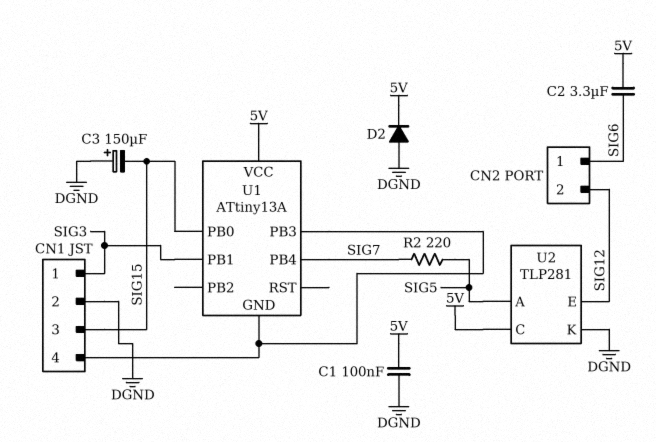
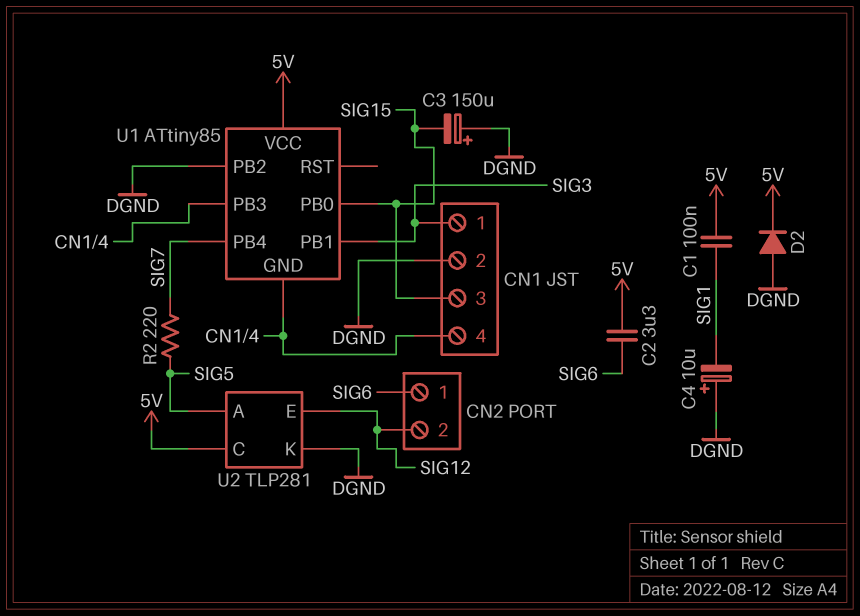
C1: 100nF (5V, DGND) -> 100nF (5V, SIG1)
C4: none -> 10uF (plus DGND, minus SIG1)
U1: ATtiny13A -> ATtiny85
U1 pin PB2: none -> DGND

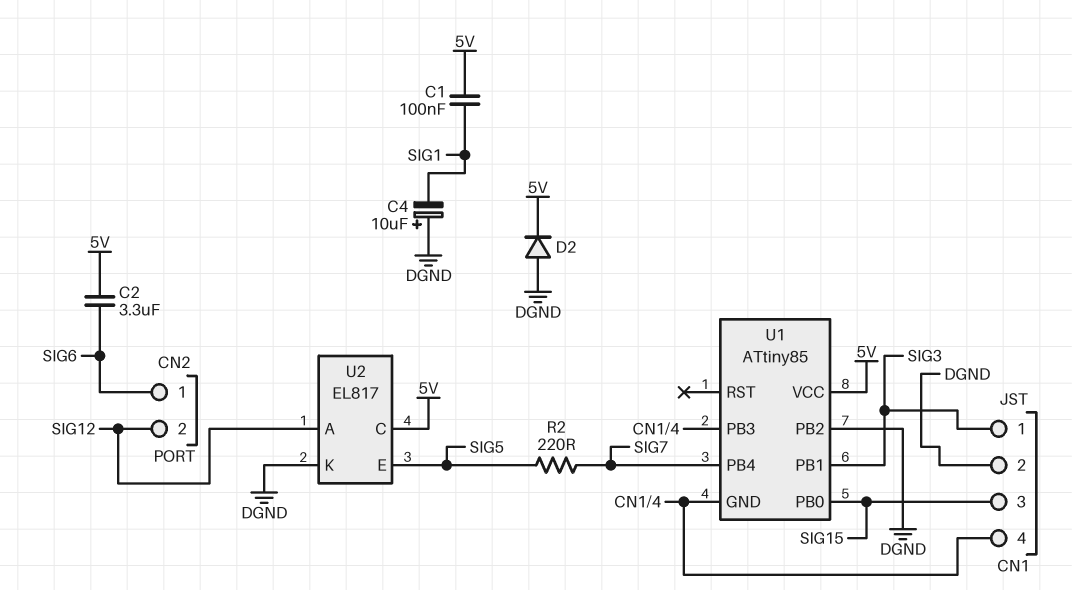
C3: 150uF (plus DGND, minus SIG15) -> none
U2: TLP281 -> EL817
U2 pin A: SIG5 -> SIG12
U2 pin E: SIG12 -> SIG5

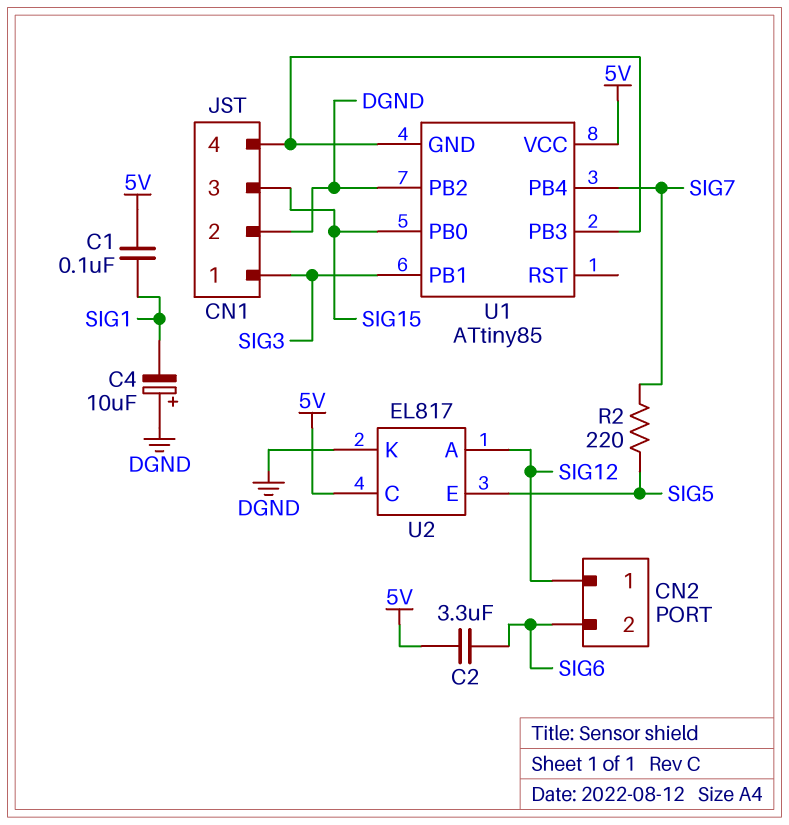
CN2 pin 1: SIG6 -> SIG12
CN2 pin 2: SIG12 -> SIG6
D2: diode (A DGND, K 5V) -> none

